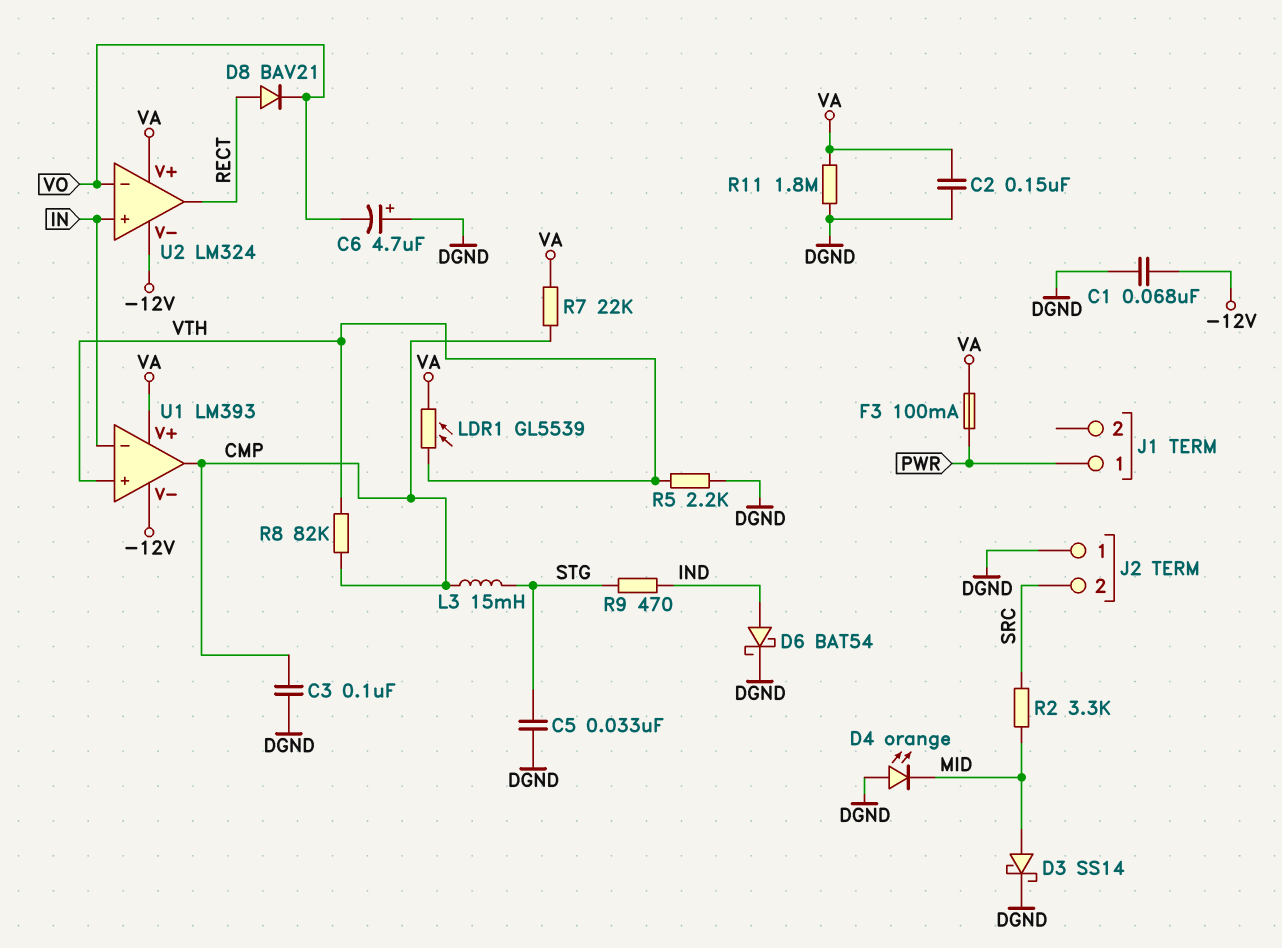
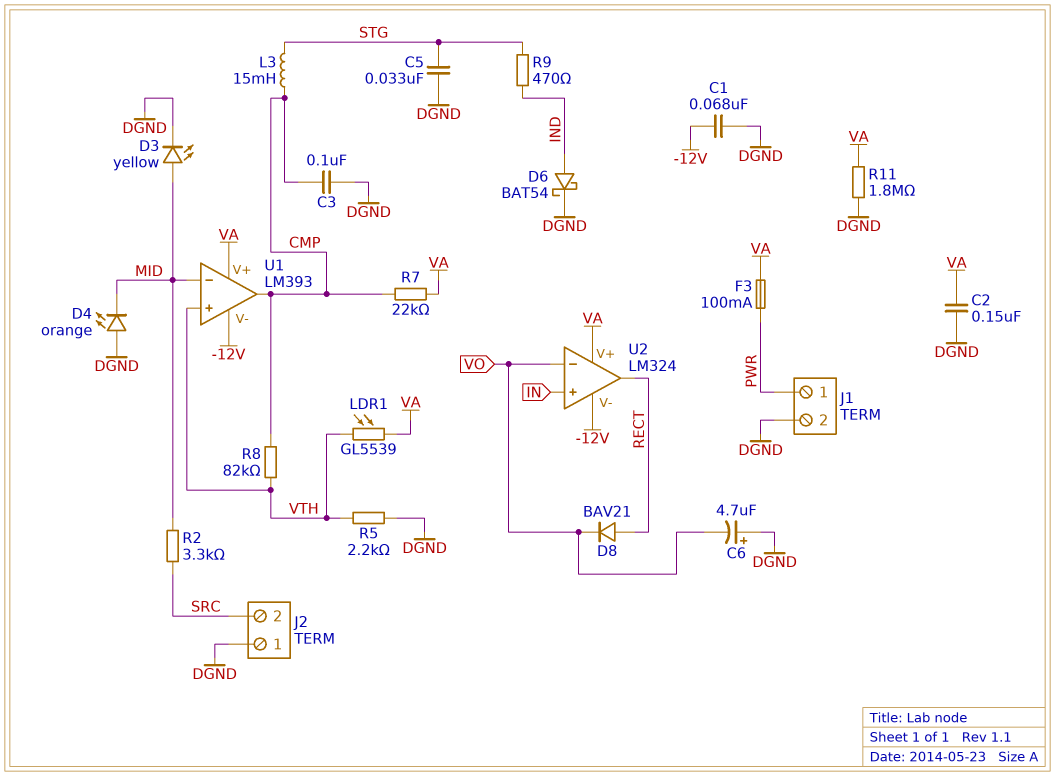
D3: schottky SS14 (A MID, K DGND) -> LED yellow (A MID, K DGND)
J1 pin 2: none -> DGND
U1 pin in-: IN -> MID

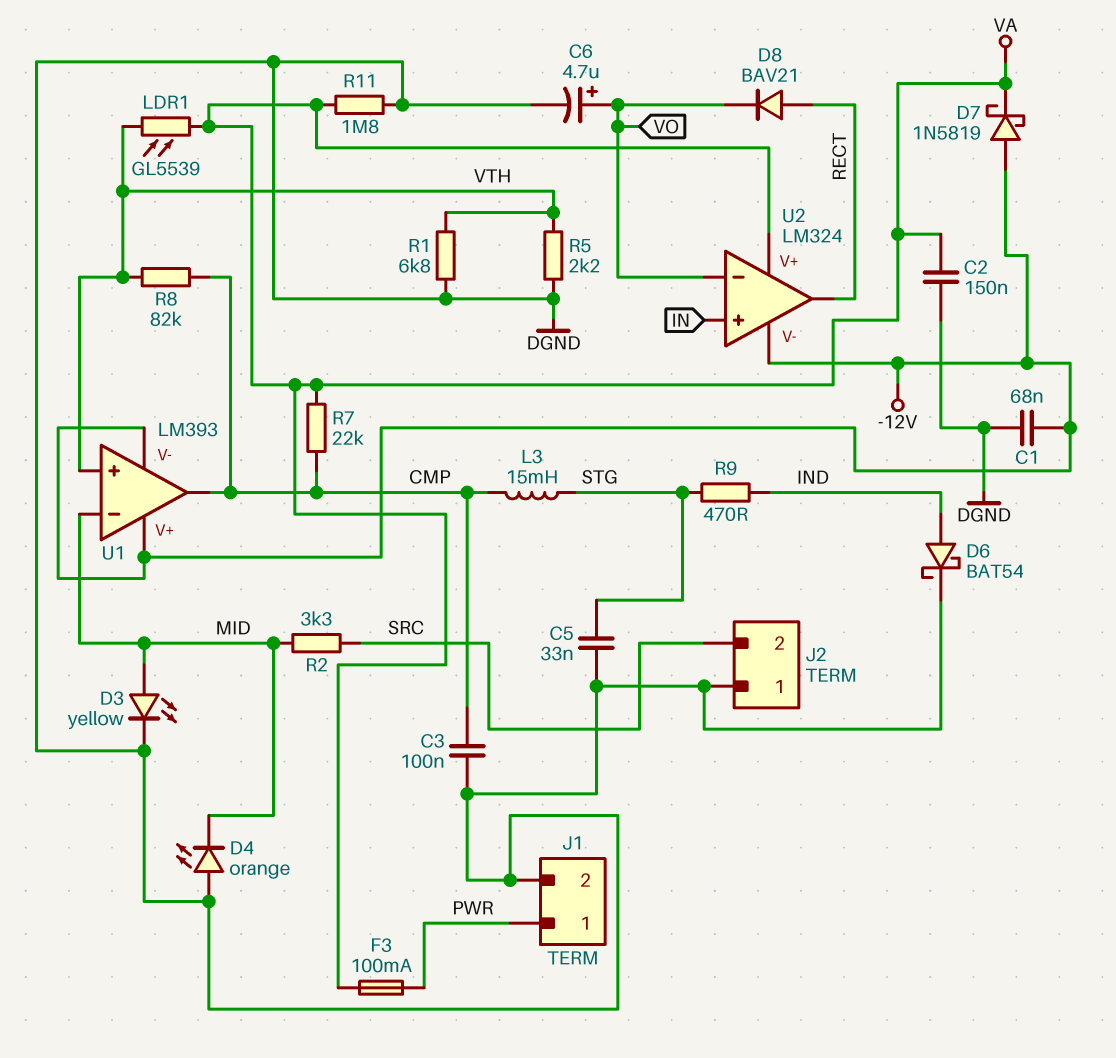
C6: 4.7uF (plus DGND, minus VO) -> 4.7uF (plus VO, minus DGND)
D7: none -> schottky 1N5819 (A -12V, K VA)
R1: none -> 6.8k (DGND, VTH)
U1 pin V+: VA -> -12V

